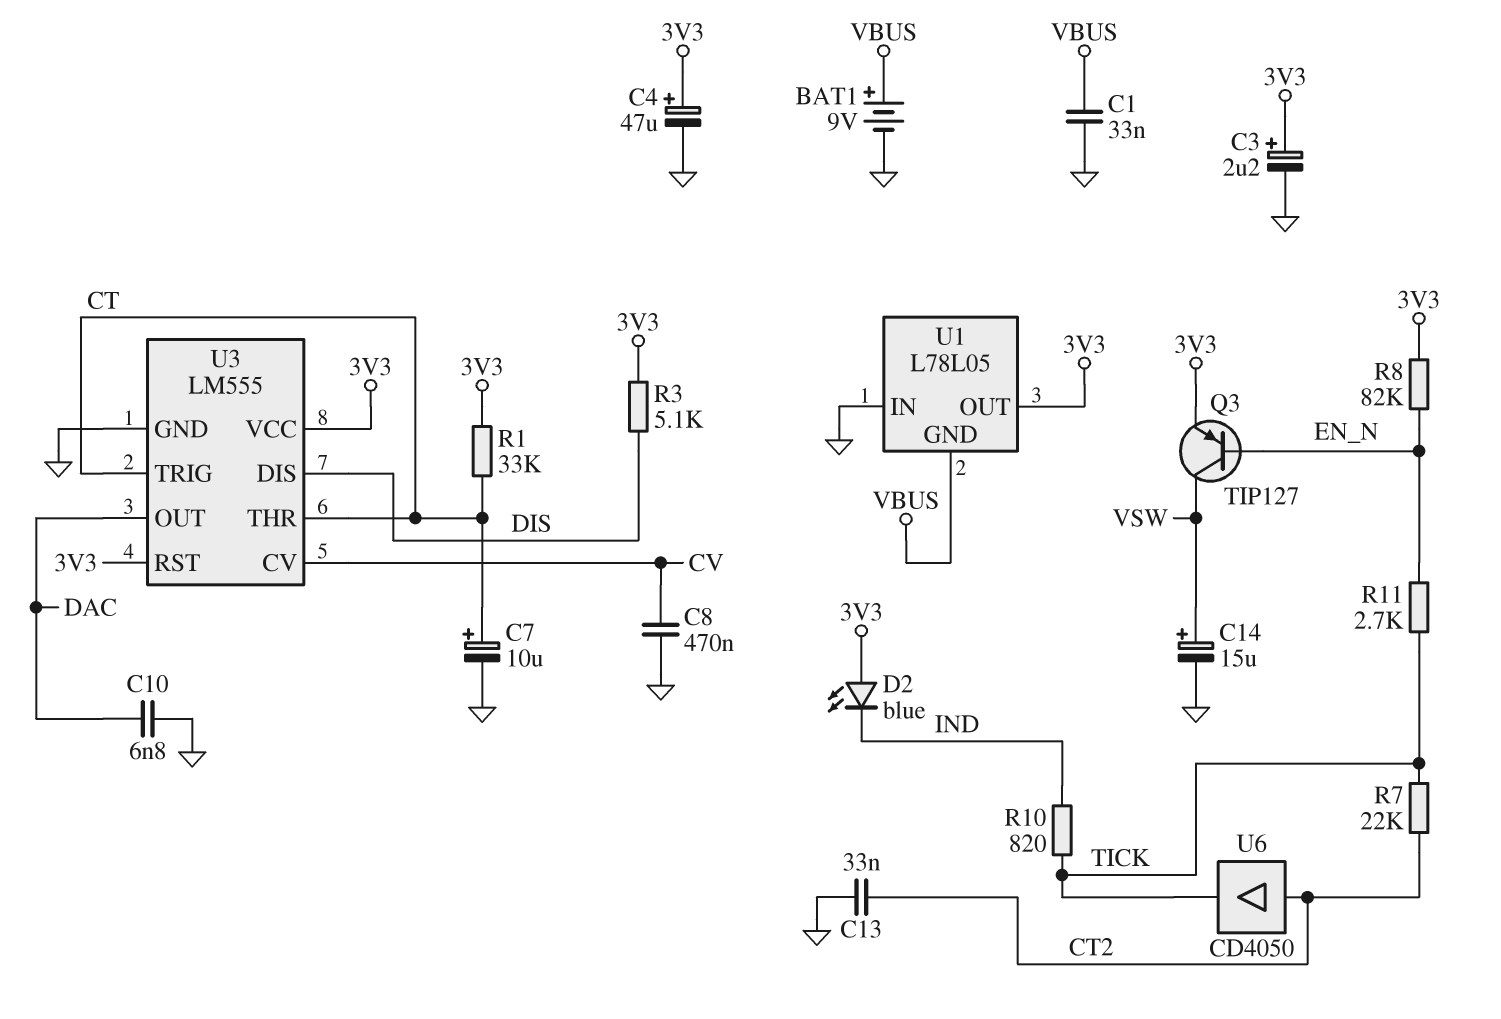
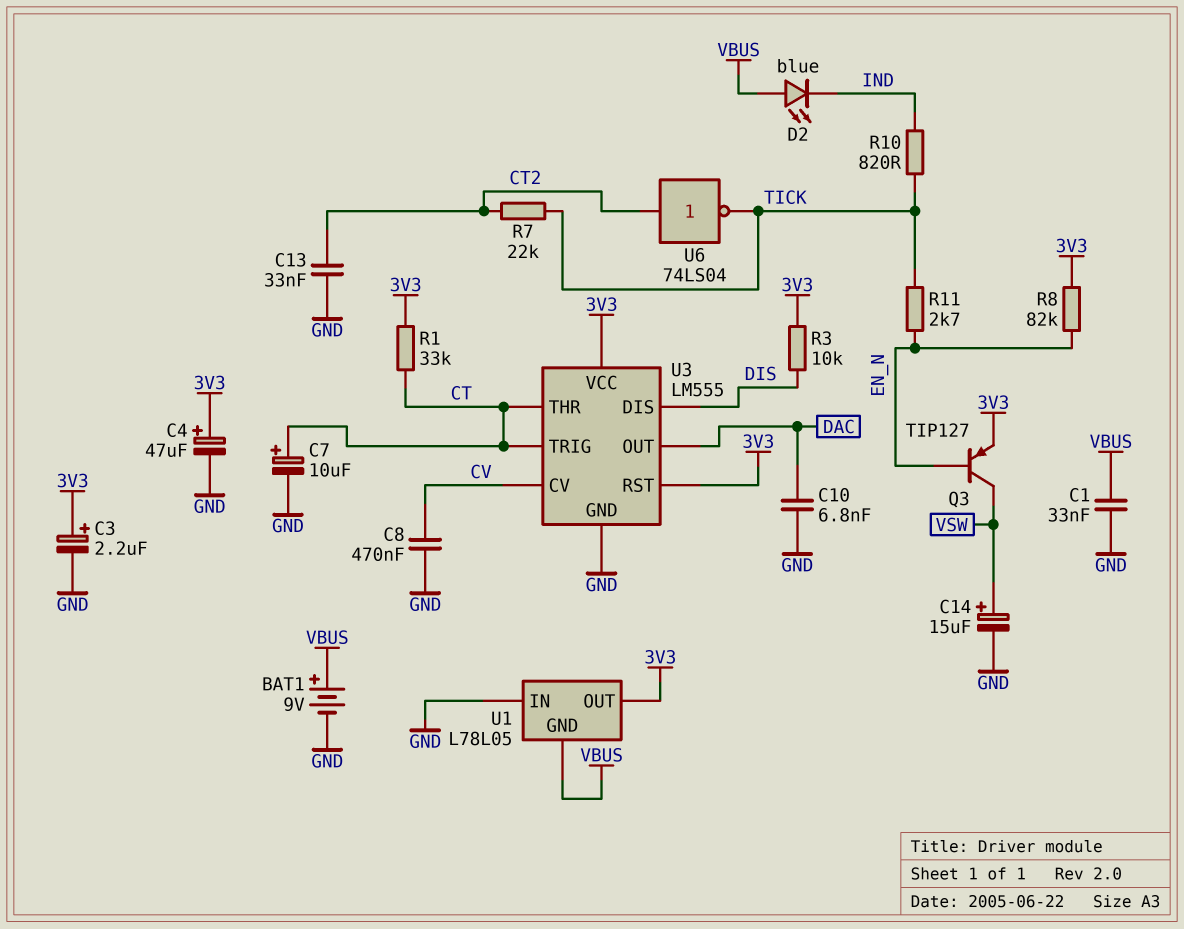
D2: LED blue (A 3V3, K IND) -> LED blue (A VBUS, K IND)
R3: 5.1k (3V3, DIS) -> 10k (3V3, DIS)
U6: buffer CD4050 (in CT2, out TICK) -> NOT 74LS04 (in CT2, out TICK)

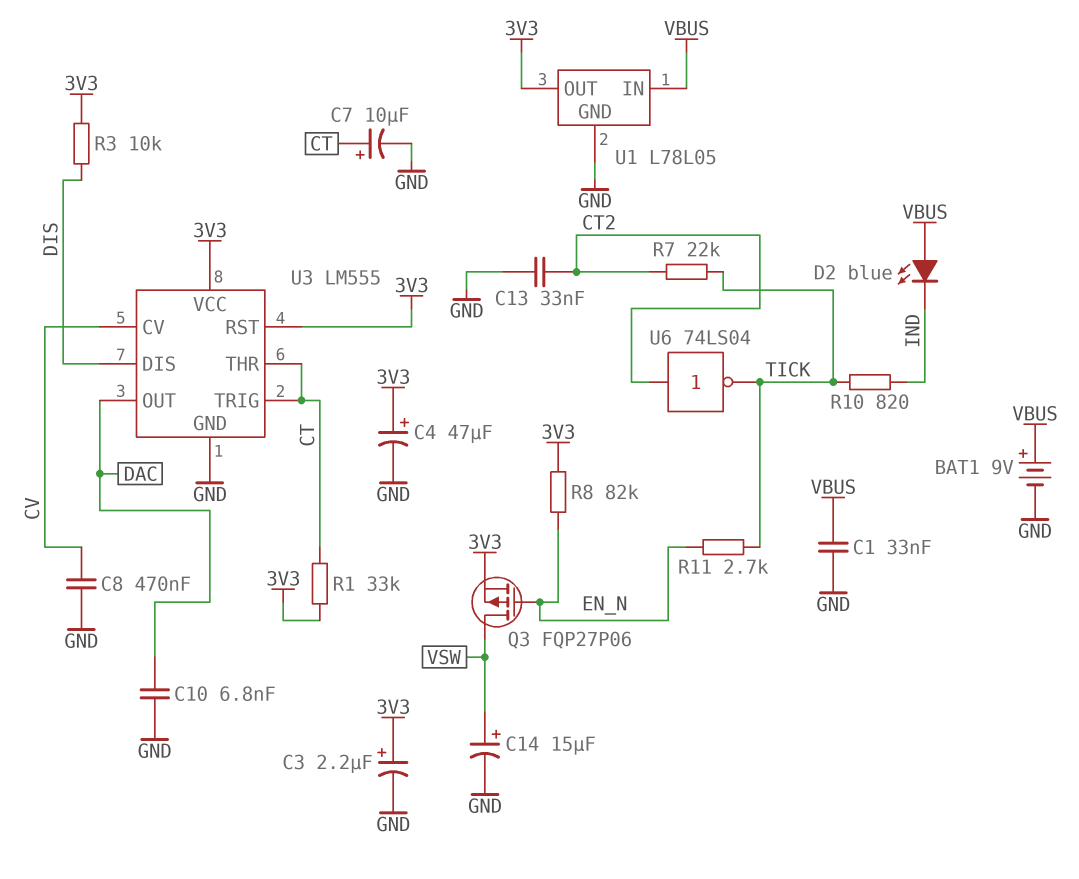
Q3: PNP TIP127 (B EN_N, C VSW, E 3V3) -> PMOS FQP27P06 (G EN_N, D VSW, S 3V3)
U1 pin GND: VBUS -> GND
U1 pin IN: GND -> VBUS

